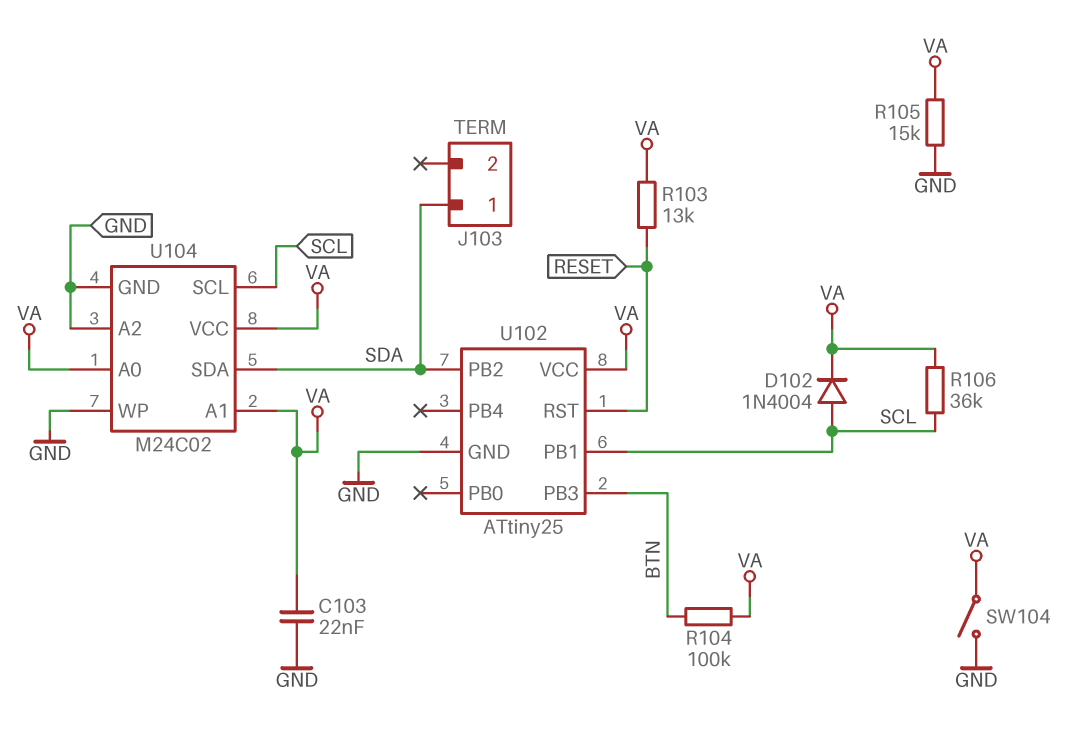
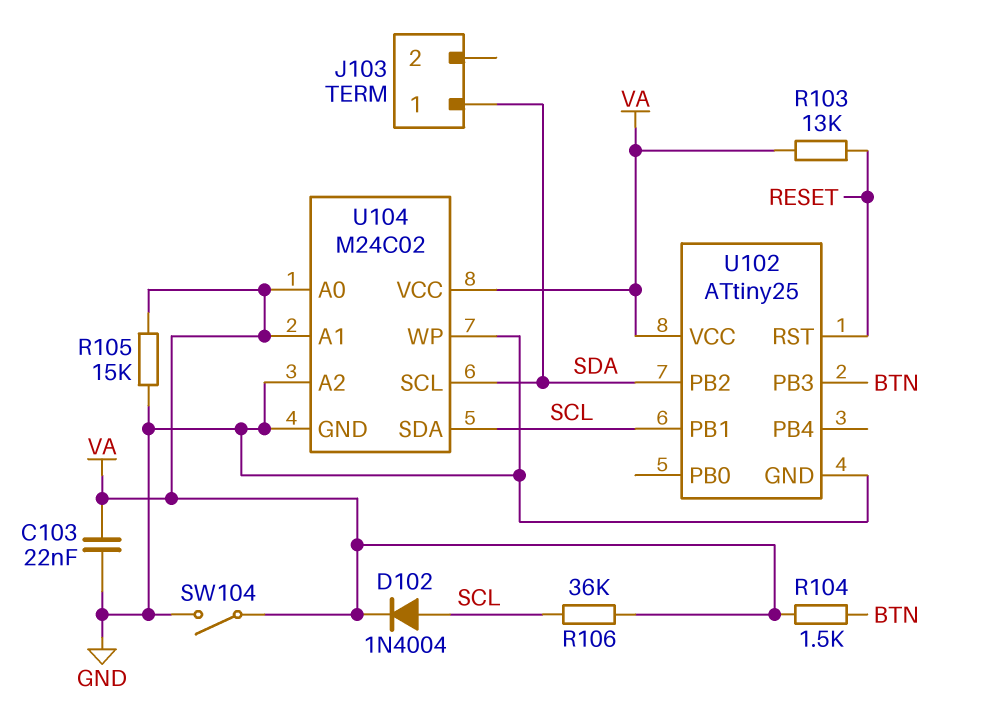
R104: 100k (BTN, VA) -> 1.5k (BTN, VA)
U104 pin SCL: SCL -> SDA
U104 pin SDA: SDA -> SCL

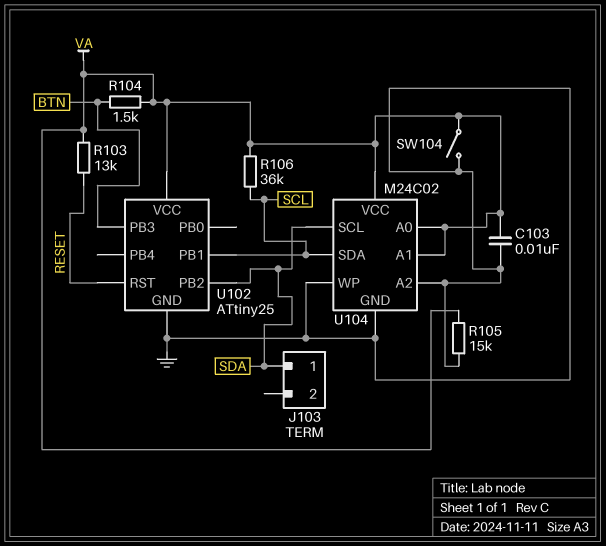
C103: 22nF (GND, VA) -> 10nF (GND, VA)
D102: diode 1N4004 (A SCL, K VA) -> none

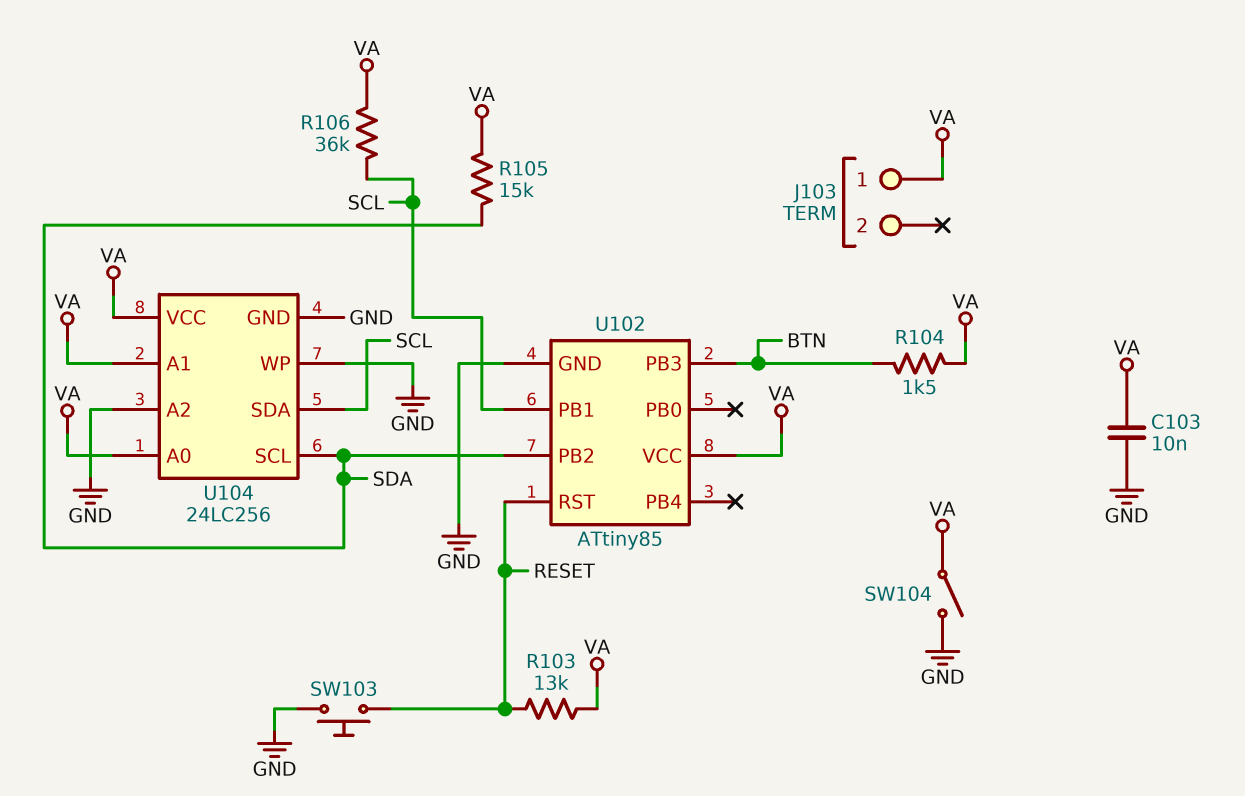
J103 pin 1: SDA -> VA
R105: 15k (GND, VA) -> 15k (SDA, VA)
SW103: none -> button (GND, RESET)
U102: ATtiny25 -> ATtiny85
U104: M24C02 -> 24LC256

